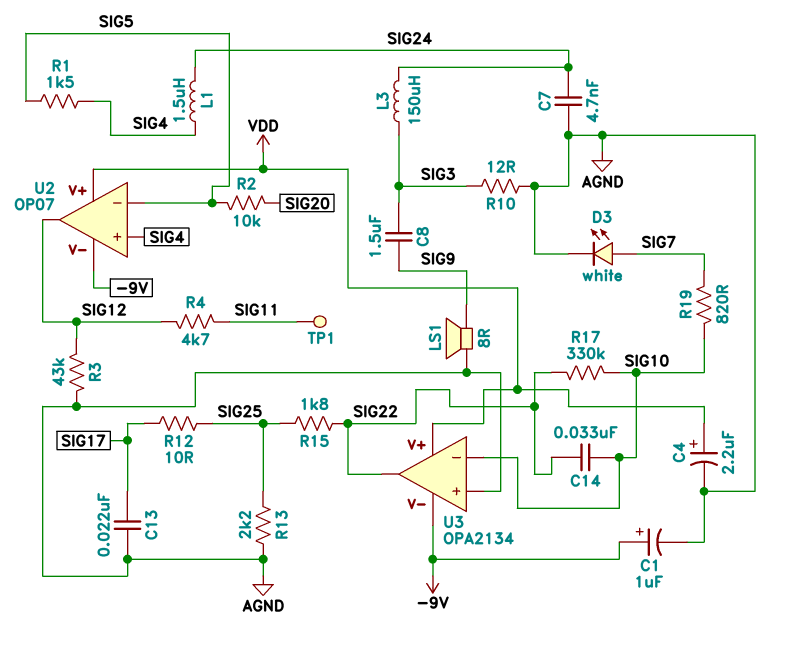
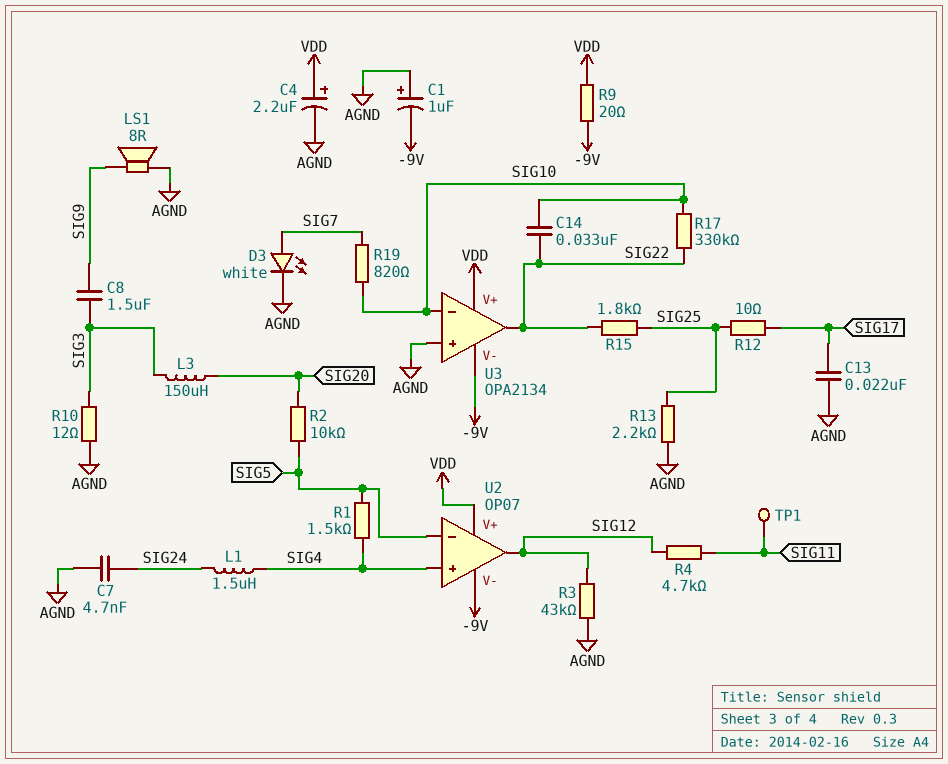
C1: 1uF (plus -9V, minus AGND) -> 1uF (plus AGND, minus -9V)
L3: 150uH (SIG3, SIG24) -> 150uH (SIG3, SIG20)
R9: none -> 20 (-9V, VDD)

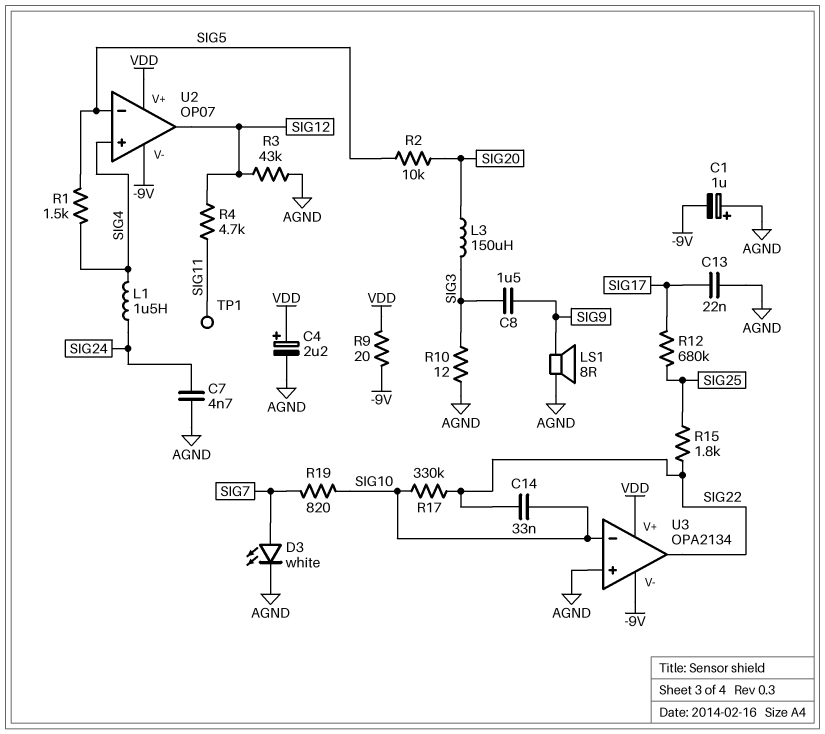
R12: 10 (SIG17, SIG25) -> 680k (SIG17, SIG25)
R13: 2.2k (AGND, SIG25) -> none

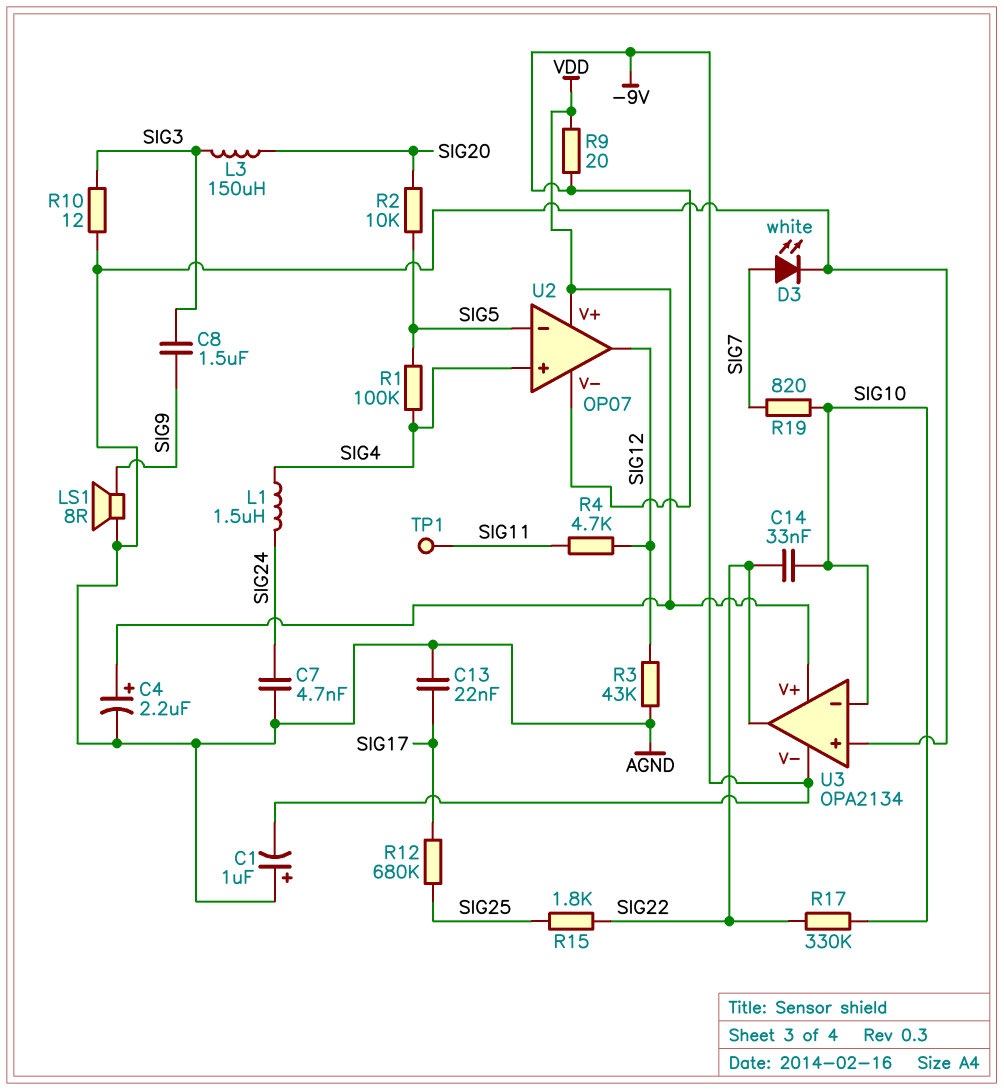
R1: 1.5k (SIG4, SIG5) -> 100k (SIG4, SIG5)

